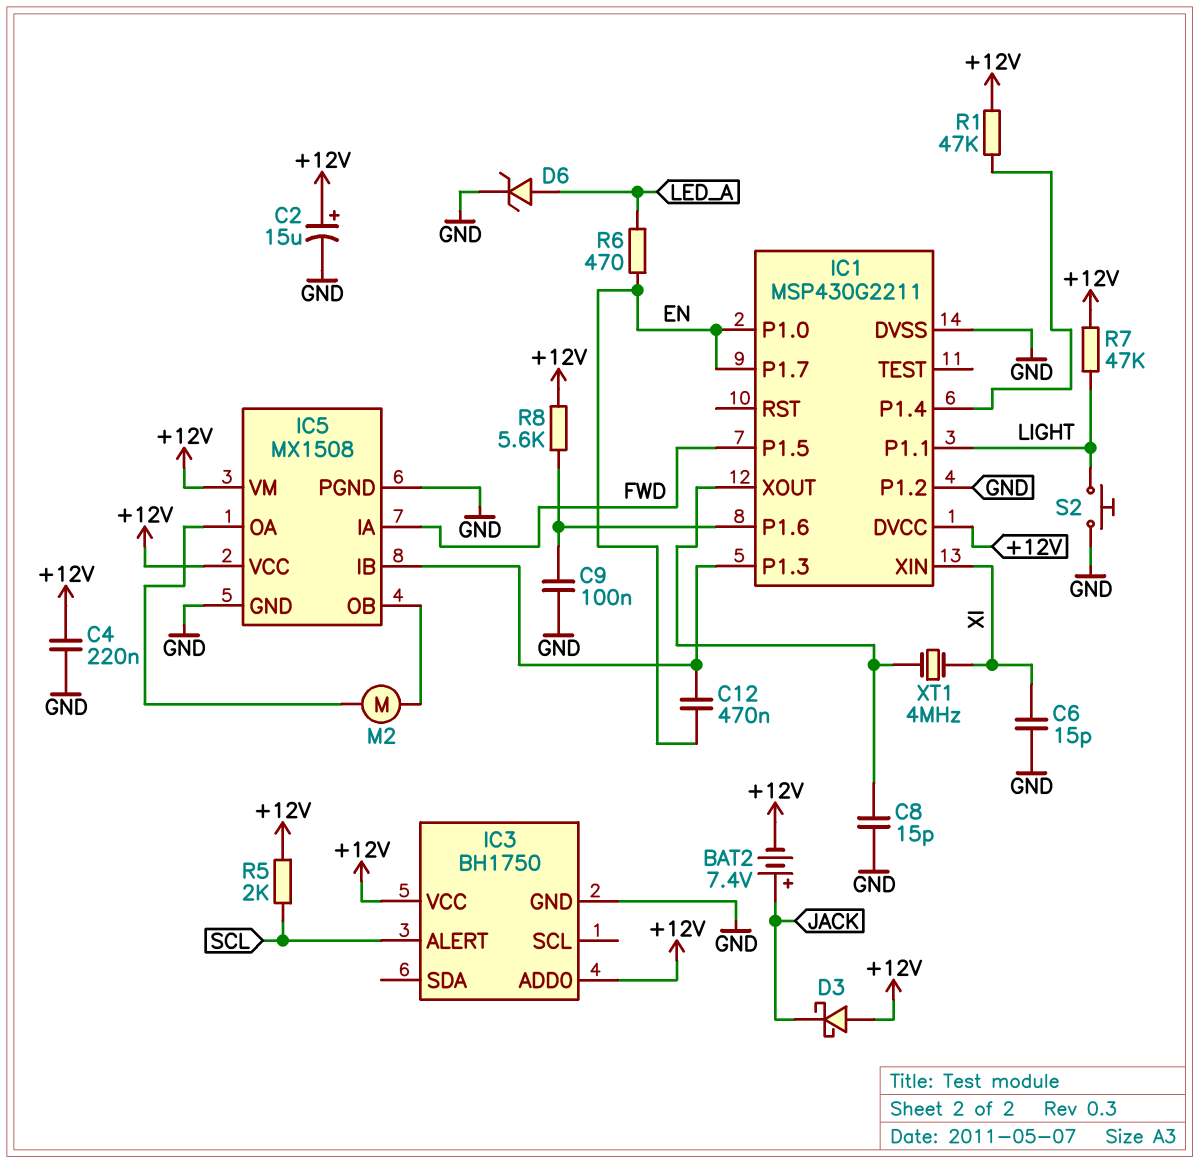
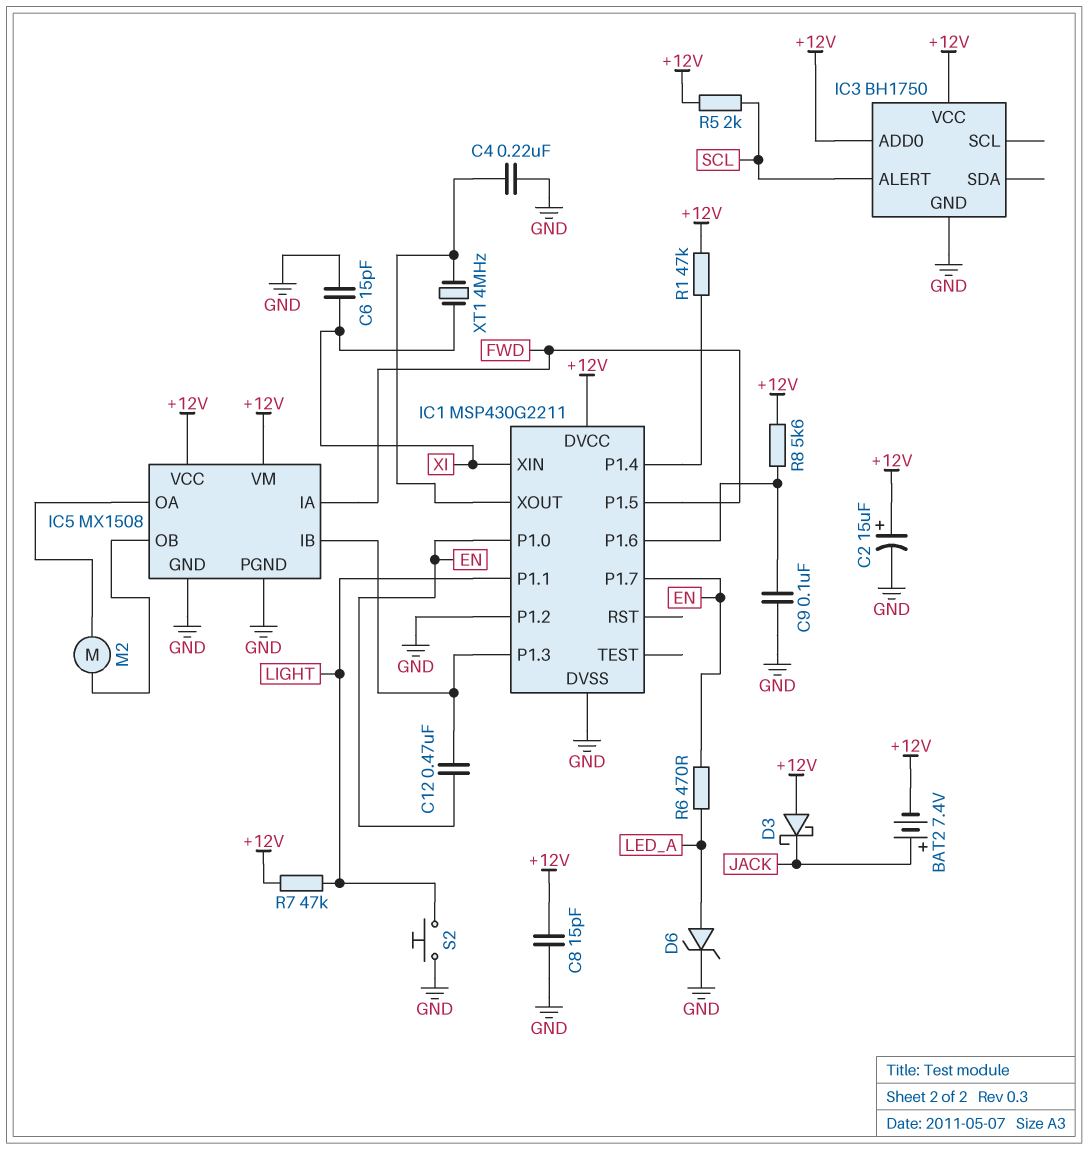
C4: 220nF (+12V, GND) -> 220nF (GND, IC1/XOUT)
C8: 15pF (GND, IC1/XOUT) -> 15pF (+12V, GND)

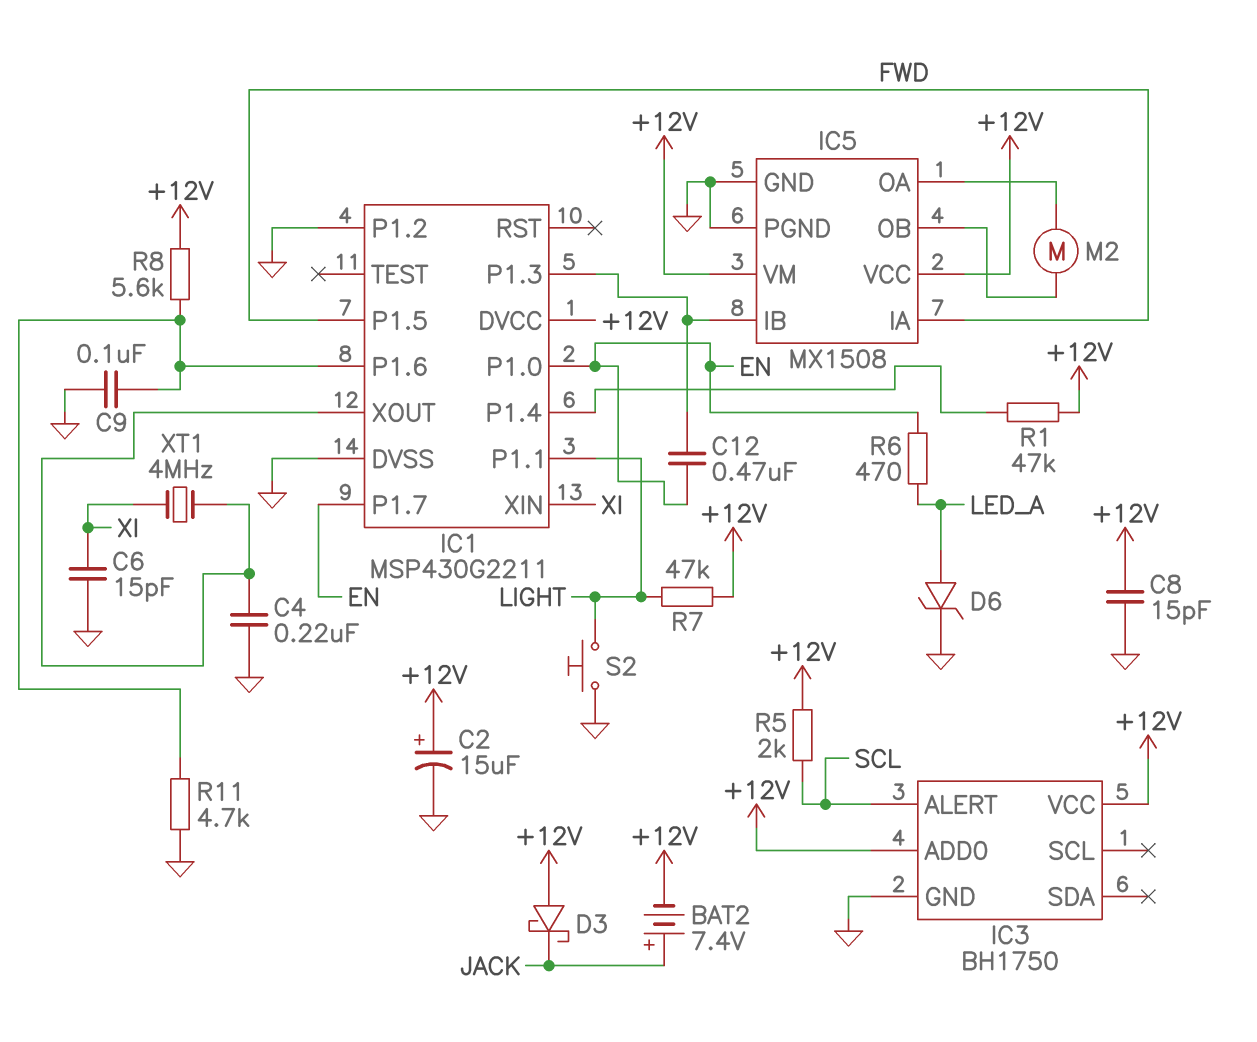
R11: none -> 4.7k (GND, IC1/P1.6)

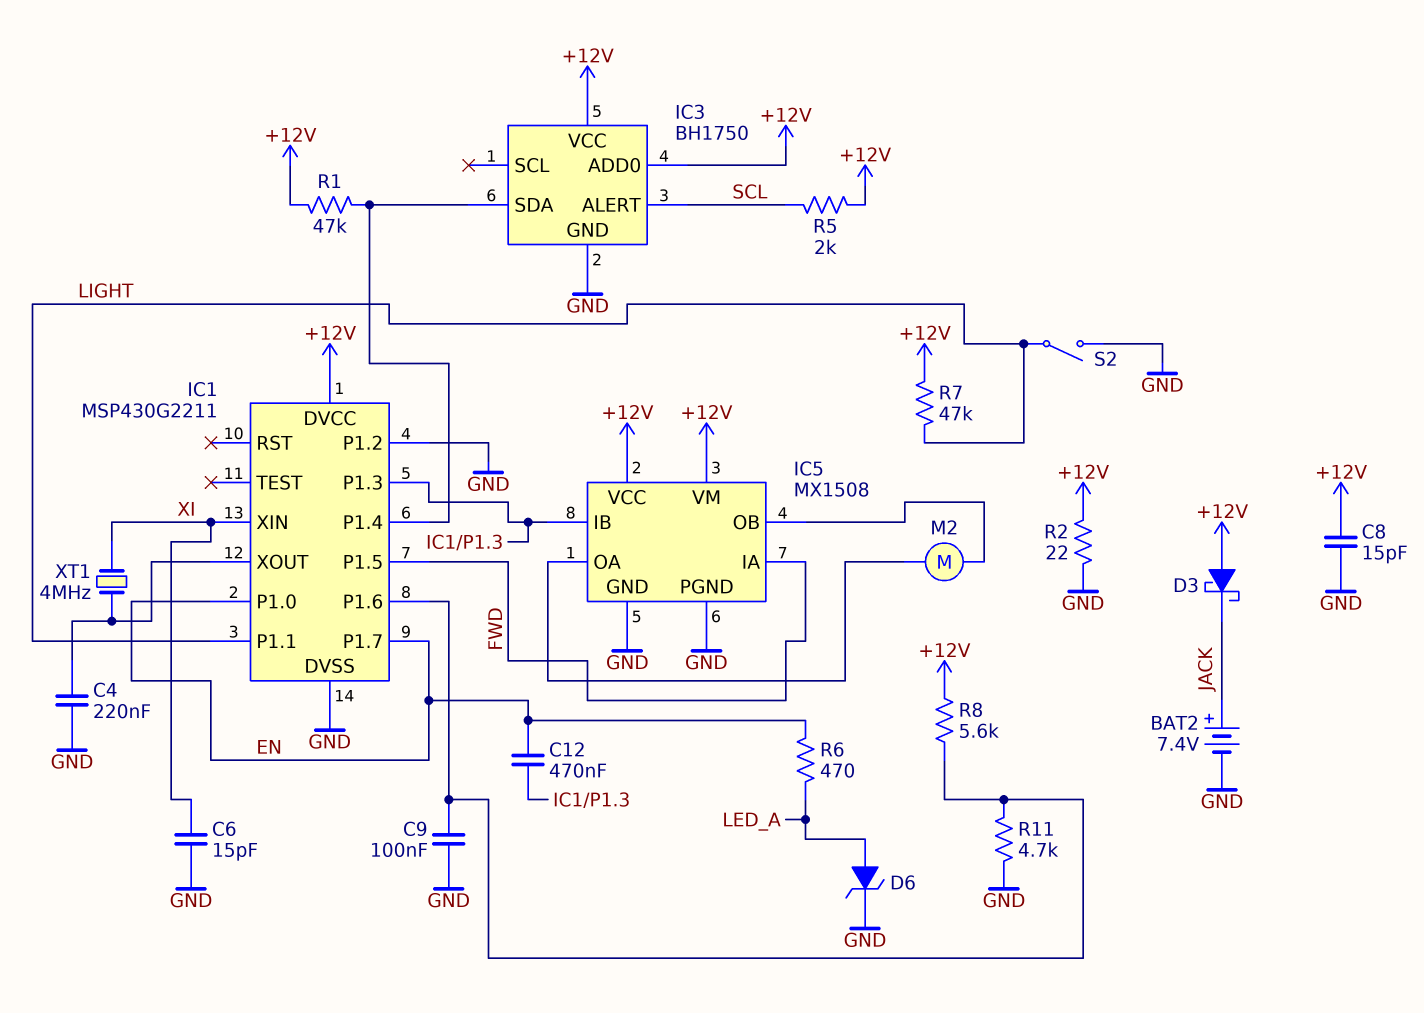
BAT2: 7.4V (plus JACK, minus +12V) -> 7.4V (plus JACK, minus GND)
C2: 15uF (plus +12V, minus GND) -> none
IC3 pin SDA: none -> IC1/P1.4
R2: none -> 22 (+12V, GND)
S2: button (GND, LIGHT) -> switch (GND, LIGHT)

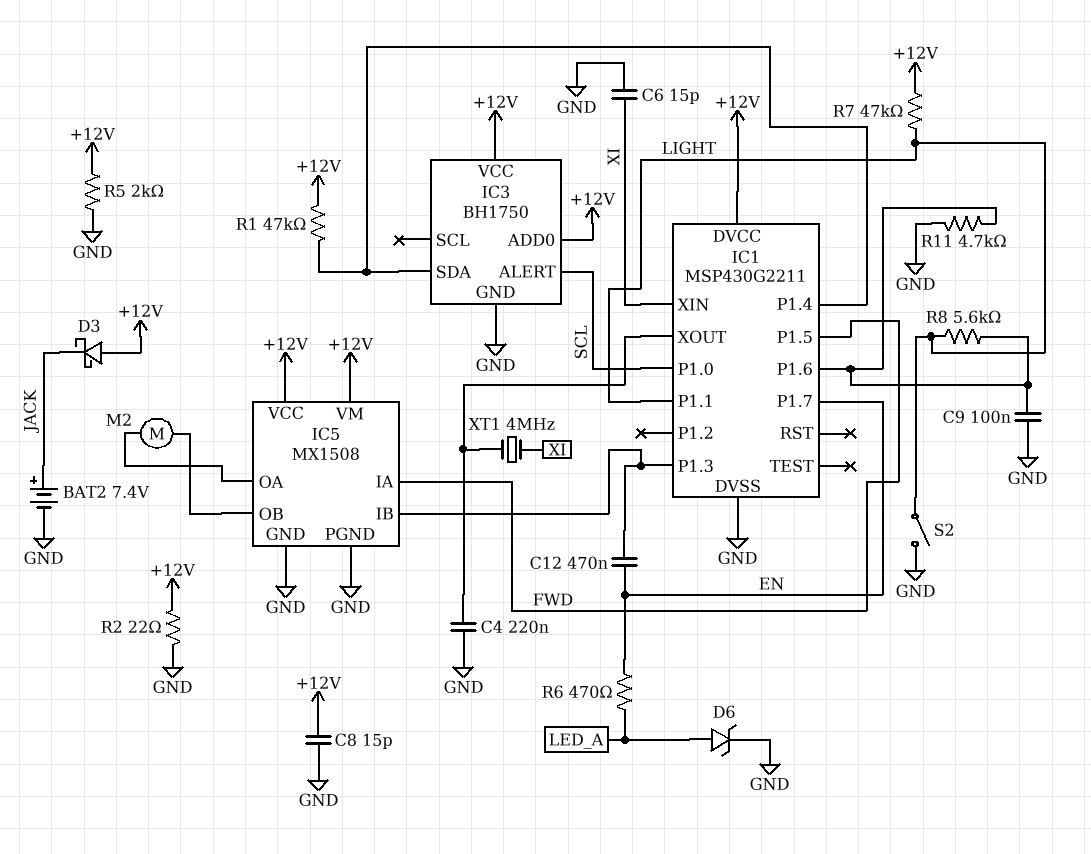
IC1 pin P1.0: EN -> SCL
IC1 pin P1.2: GND -> none
R5: 2k (+12V, SCL) -> 2k (+12V, GND)
R8: 5.6k (+12V, IC1/P1.6) -> 5.6k (IC1/P1.6, LIGHT)

